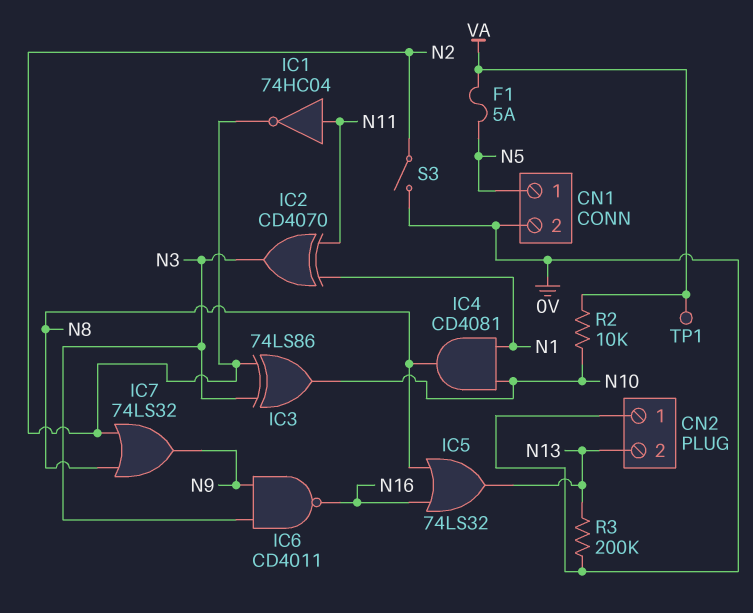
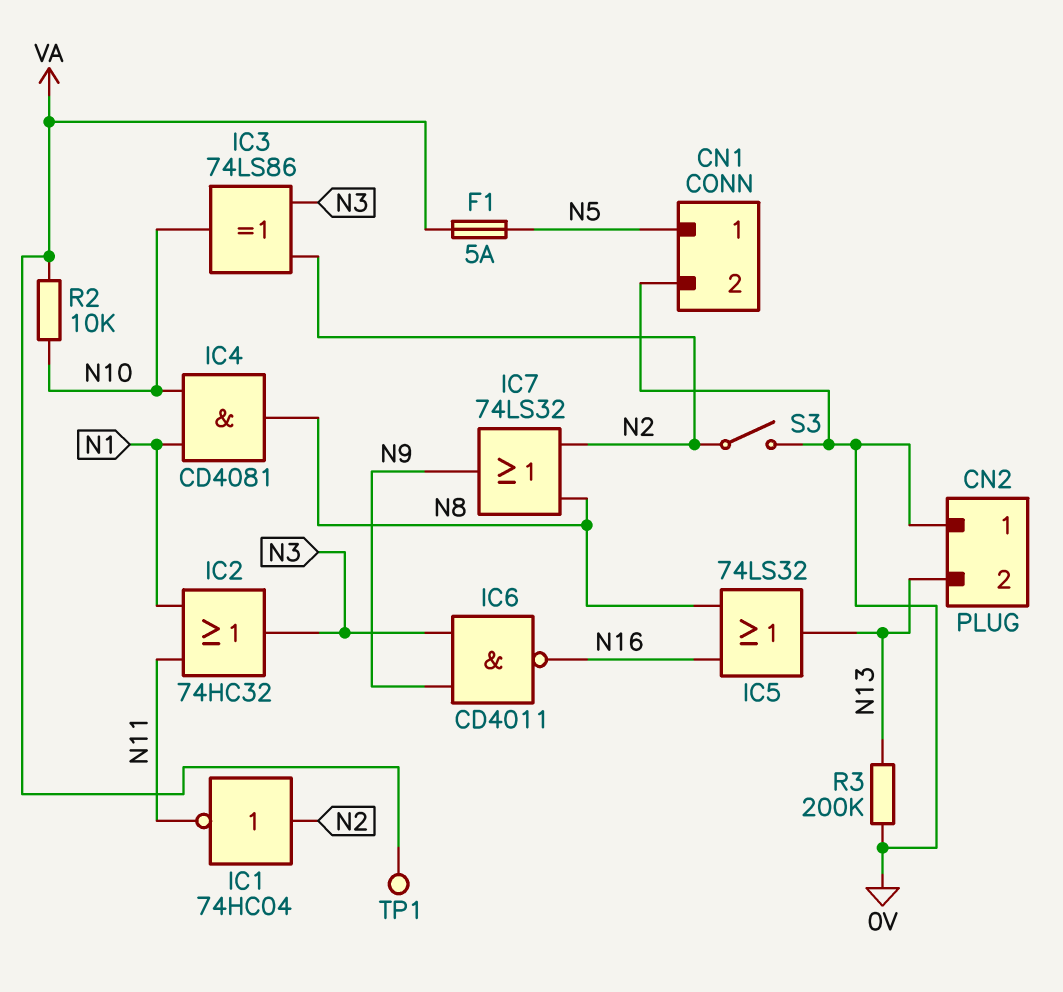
IC1: NOT 74HC04 (in N11, out N2) -> NOT 74HC04 (in N2, out N11)
IC2: XOR CD4070 (in N1, in N11, out N3) -> OR 74HC32 (in N1, in N11, out N3)

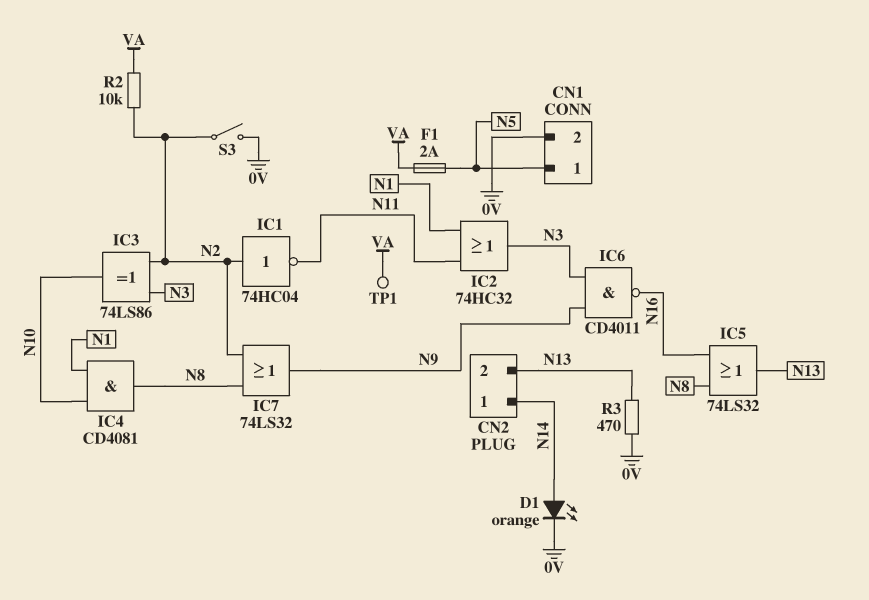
CN2 pin 1: 0V -> N14
D1: none -> LED orange (A N14, K 0V)
F1: 5A (N5, VA) -> 2A (N5, VA)
R2: 10k (N10, VA) -> 10k (N2, VA)
R3: 200k (0V, N13) -> 470 (0V, N13)

